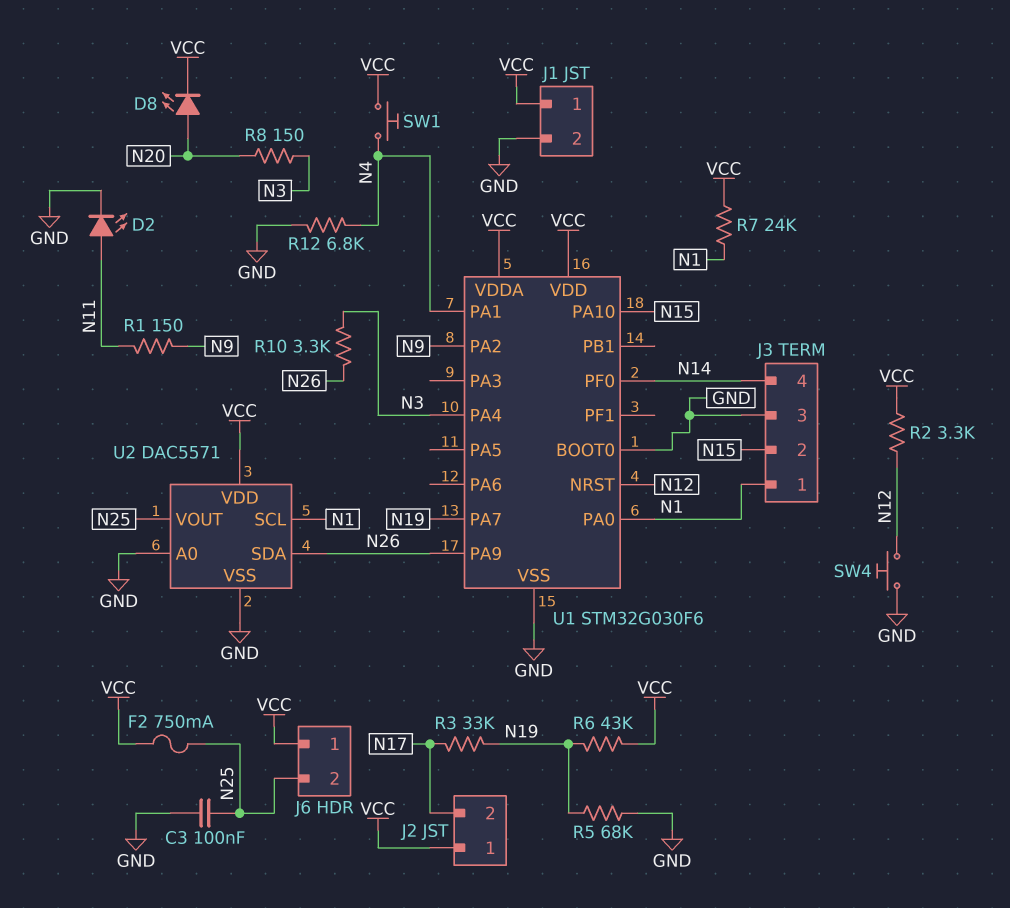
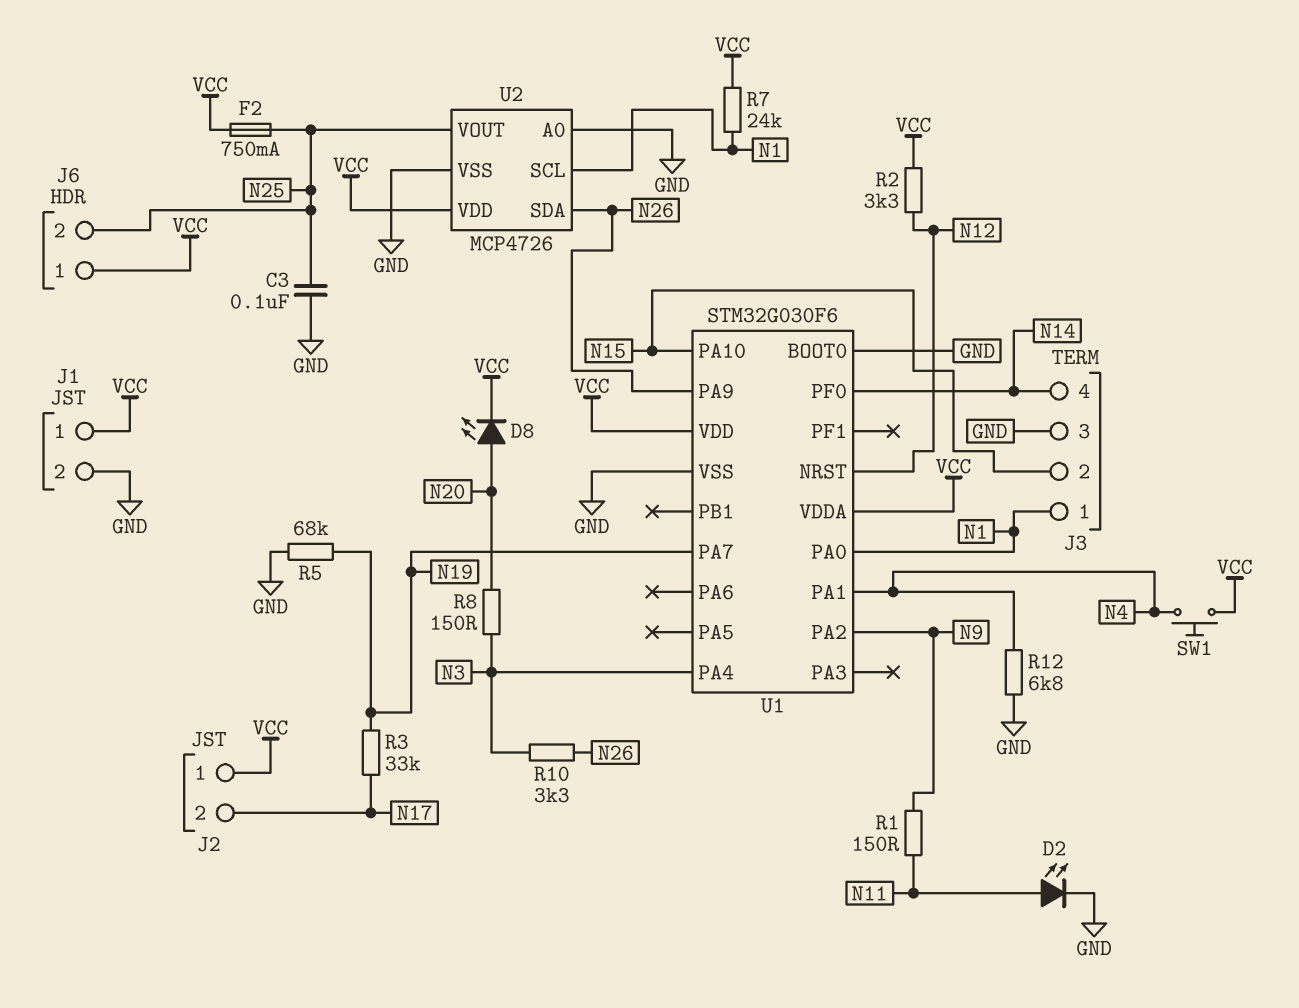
R6: 43k (N19, VCC) -> none
SW4: button (GND, N12) -> none
U2: DAC5571 -> MCP4726

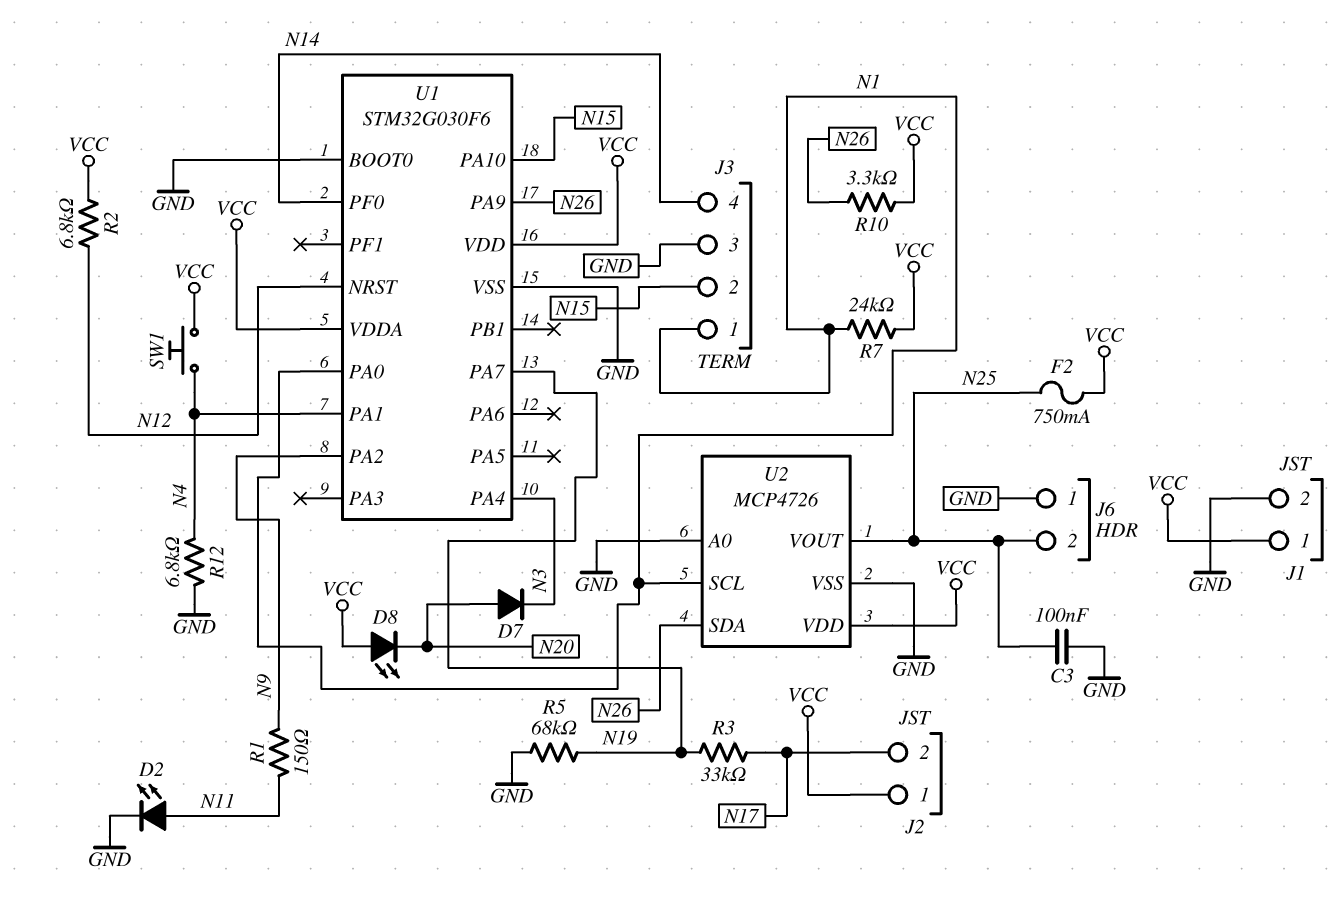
D7: none -> diode (A N20, K N3)
D8: LED (A N20, K VCC) -> LED (A VCC, K N20)
J6 pin 1: VCC -> GND
R2: 3.3k (N12, VCC) -> 6.8k (N12, VCC)
R8: 150 (N3, N20) -> none
R10: 3.3k (N3, N26) -> 3.3k (N26, VCC)

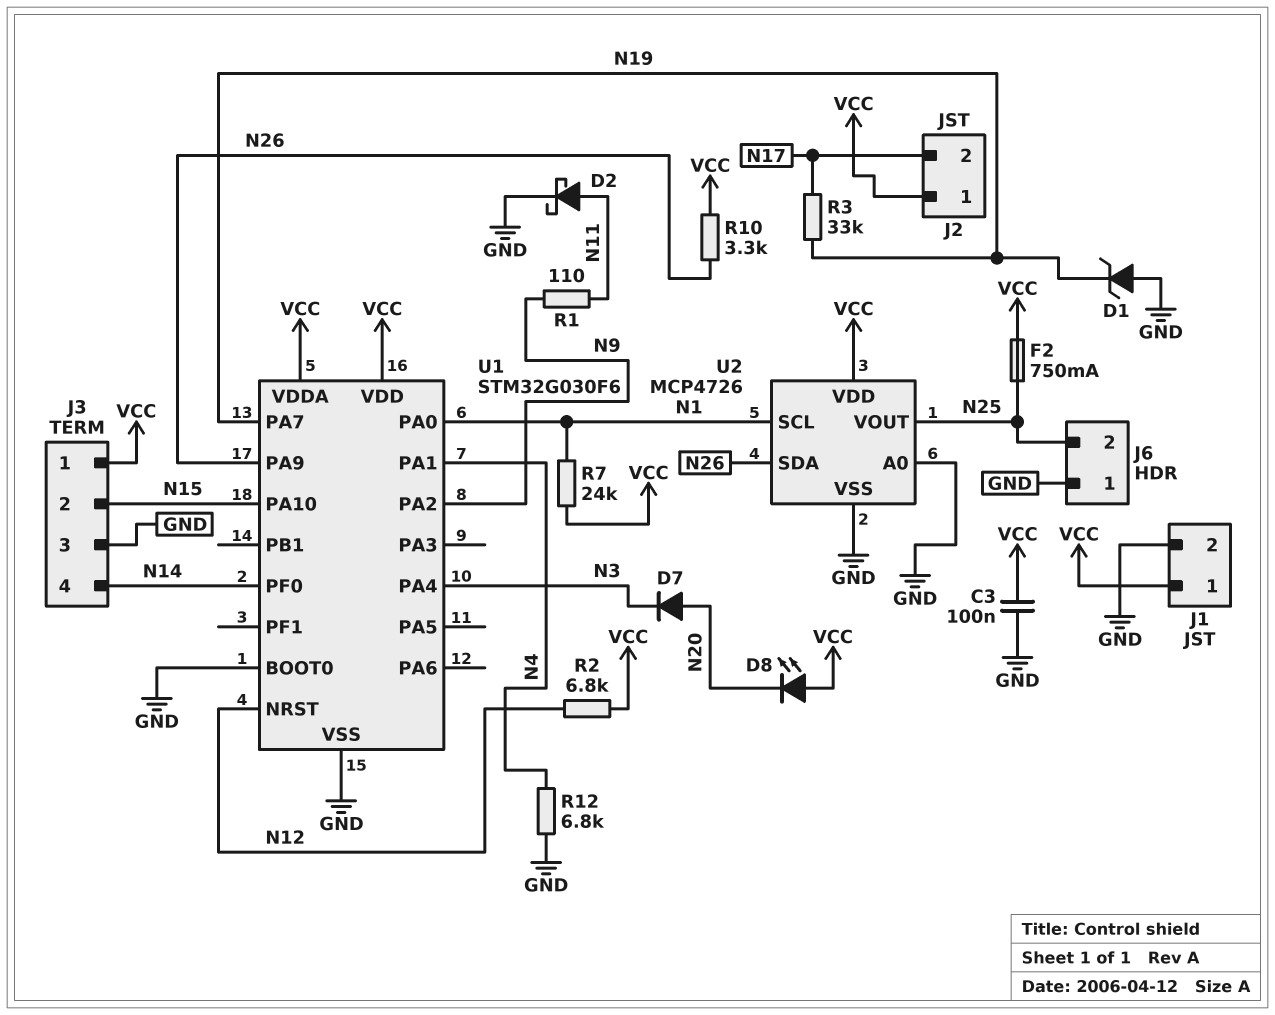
C3: 100nF (GND, N25) -> 100nF (GND, VCC)
D1: none -> zener (A GND, K N19)
D2: LED (A N11, K GND) -> schottky (A N11, K GND)
J3 pin 1: N1 -> VCC
R1: 150 (N9, N11) -> 110 (N9, N11)
R5: 68k (GND, N19) -> none
SW1: button (N4, VCC) -> none

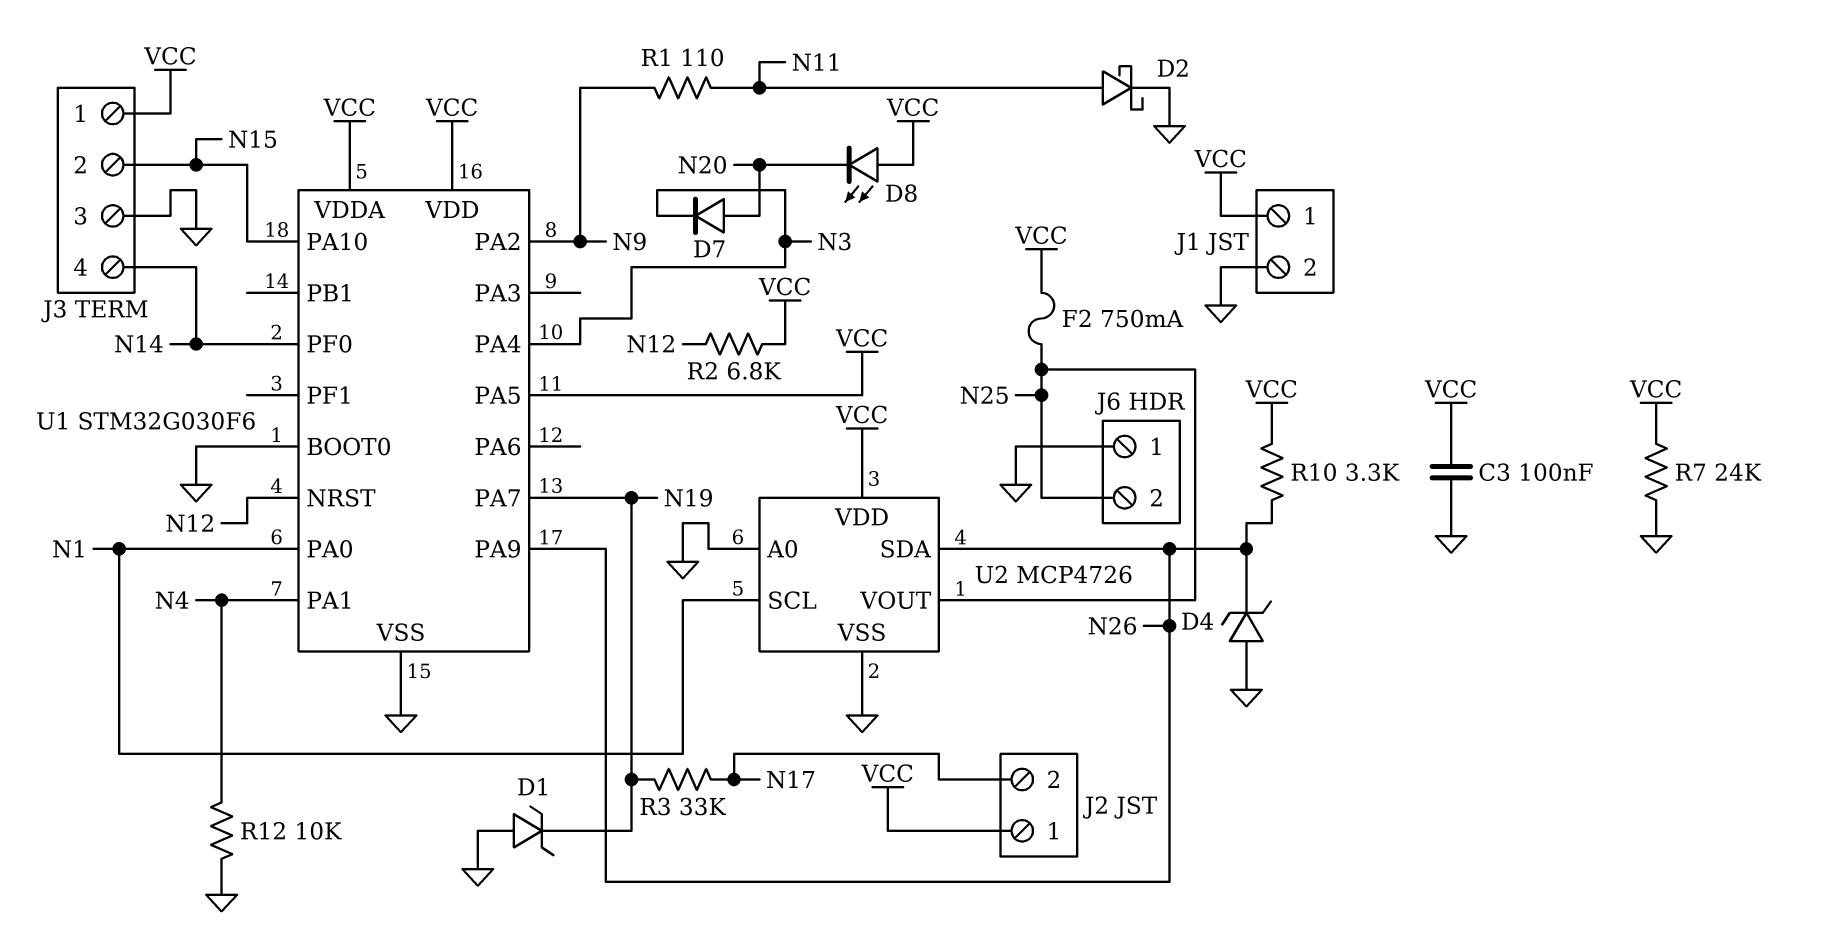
D4: none -> zener (A GND, K N26)
R7: 24k (N1, VCC) -> 24k (GND, VCC)
R12: 6.8k (GND, N4) -> 10k (GND, N4)
U1 pin PA5: none -> VCC

